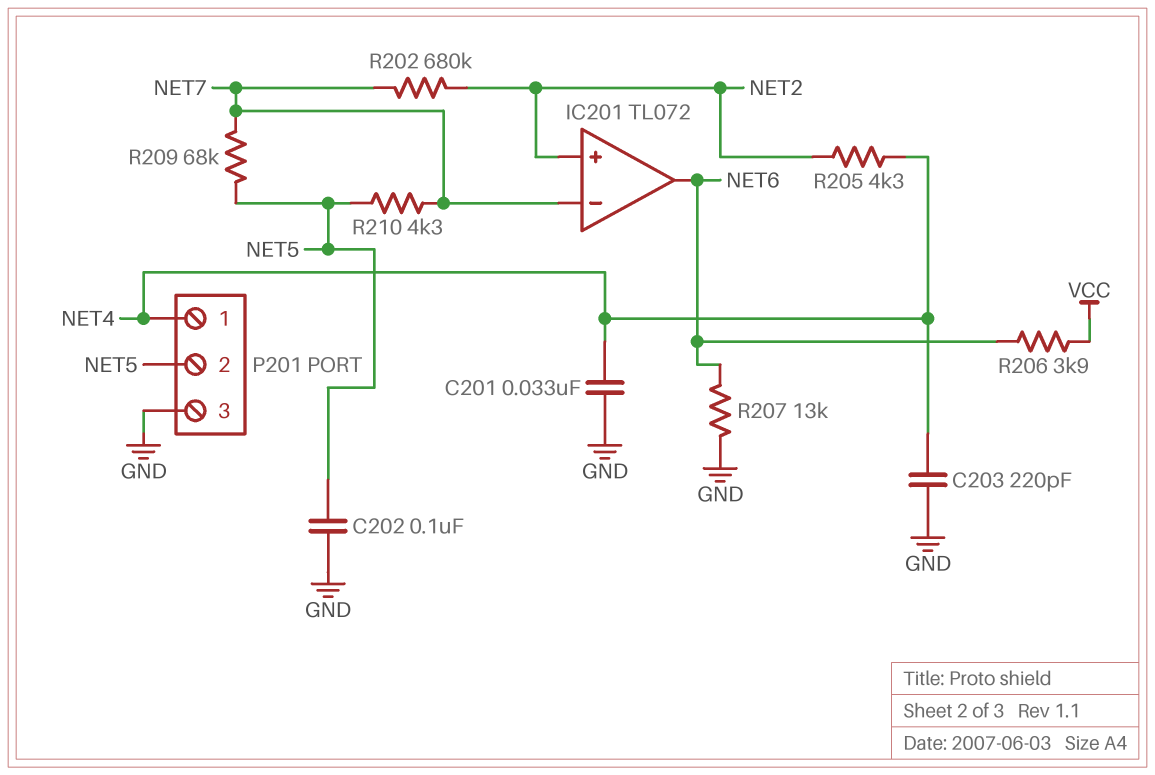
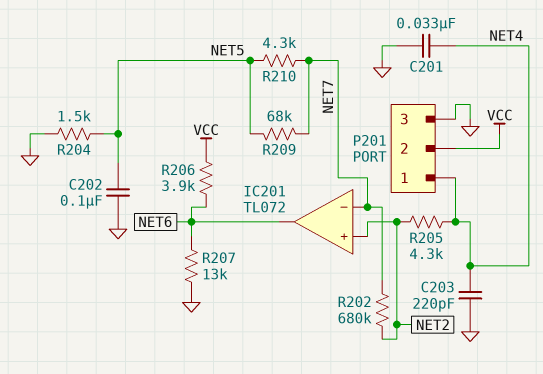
P201 pin 2: NET5 -> VCC
R204: none -> 1.5k (GND, NET5)

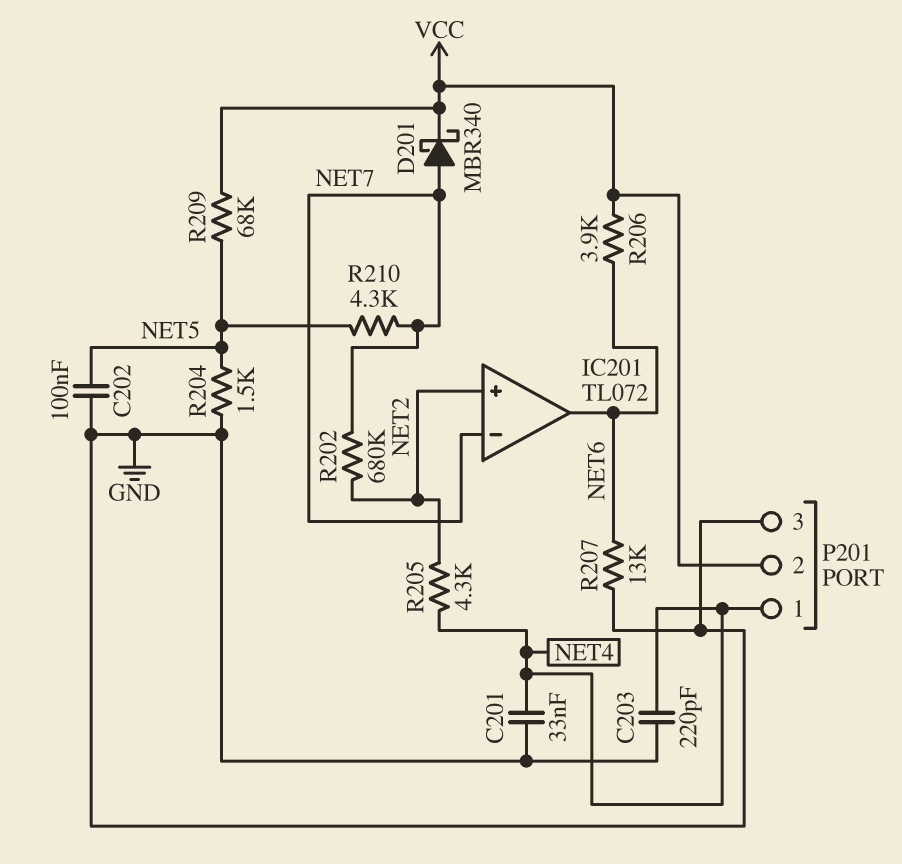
D201: none -> schottky MBR340 (A NET7, K VCC)
R209: 68k (NET5, NET7) -> 68k (NET5, VCC)

